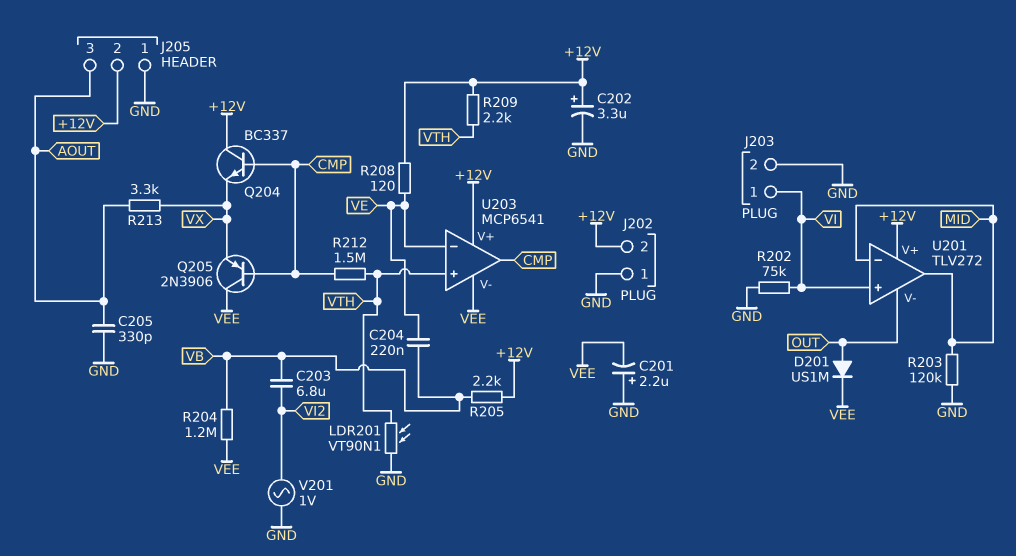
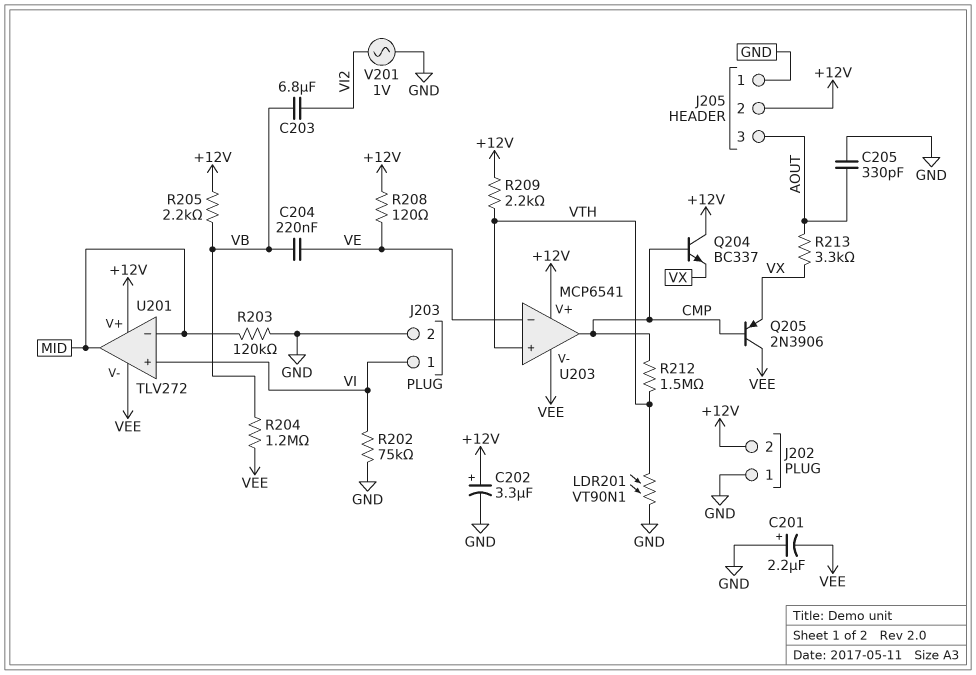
D201: diode US1M (A OUT, K VEE) -> none
U201 pin V-: OUT -> VEE

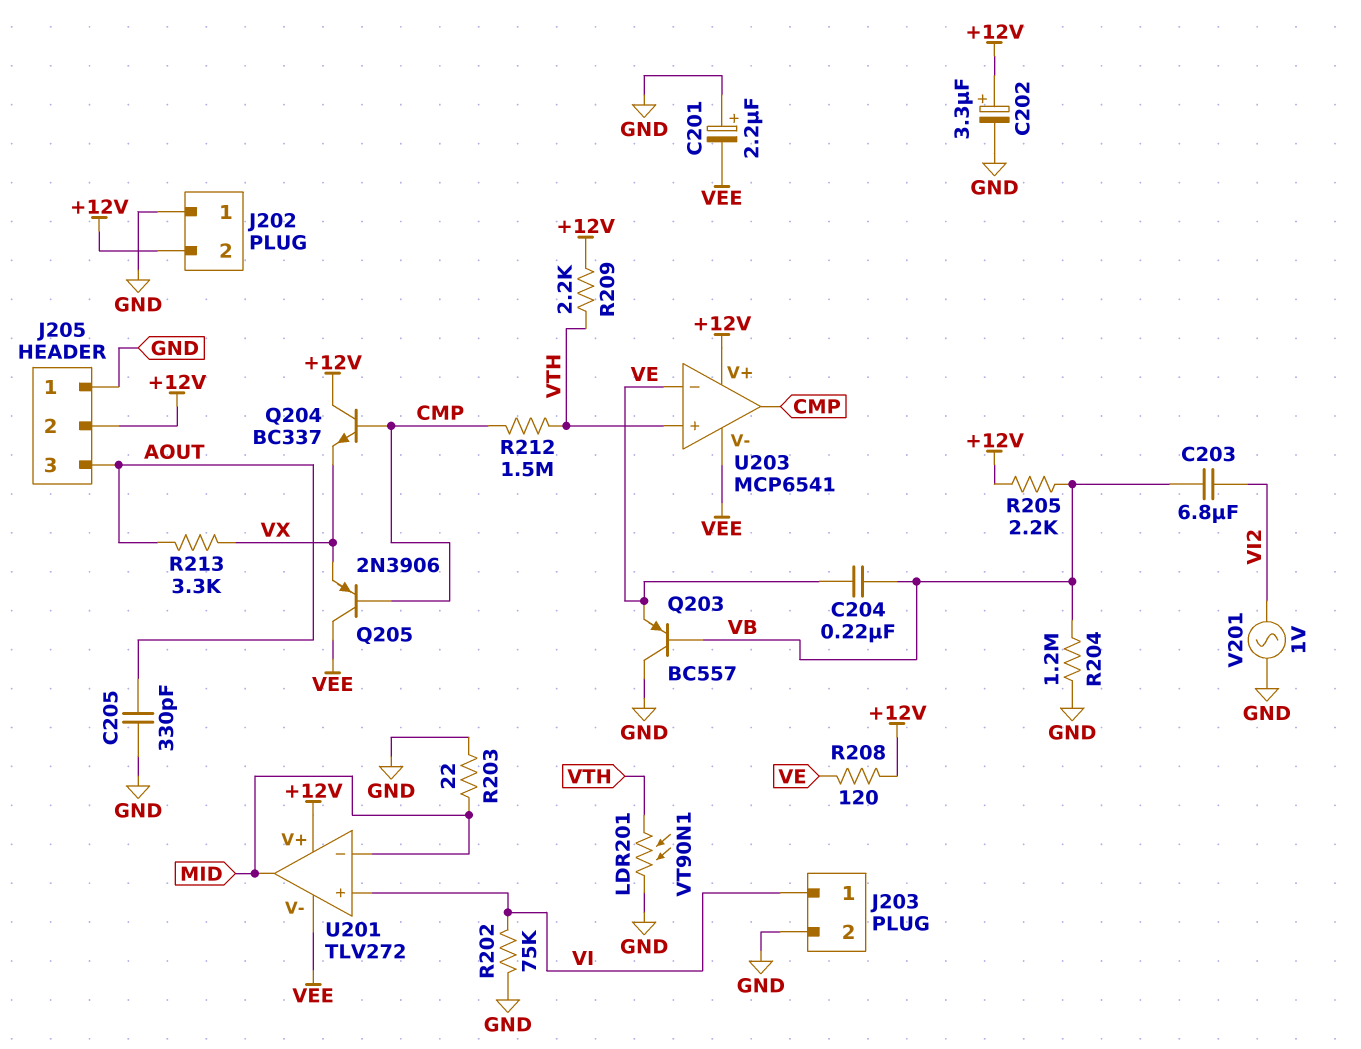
Q203: none -> PNP BC557 (B VB, C GND, E VE)
R203: 120k (GND, MID) -> 22 (GND, MID)
R204: 1.2M (VB, VEE) -> 1.2M (GND, VB)

